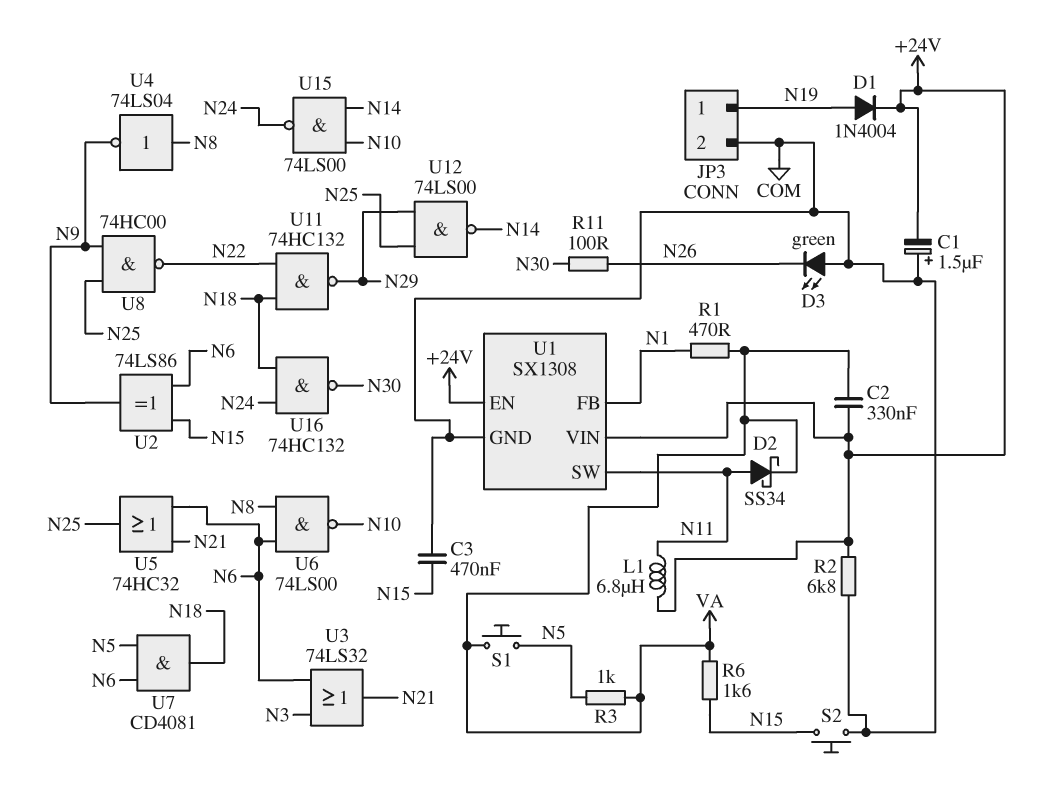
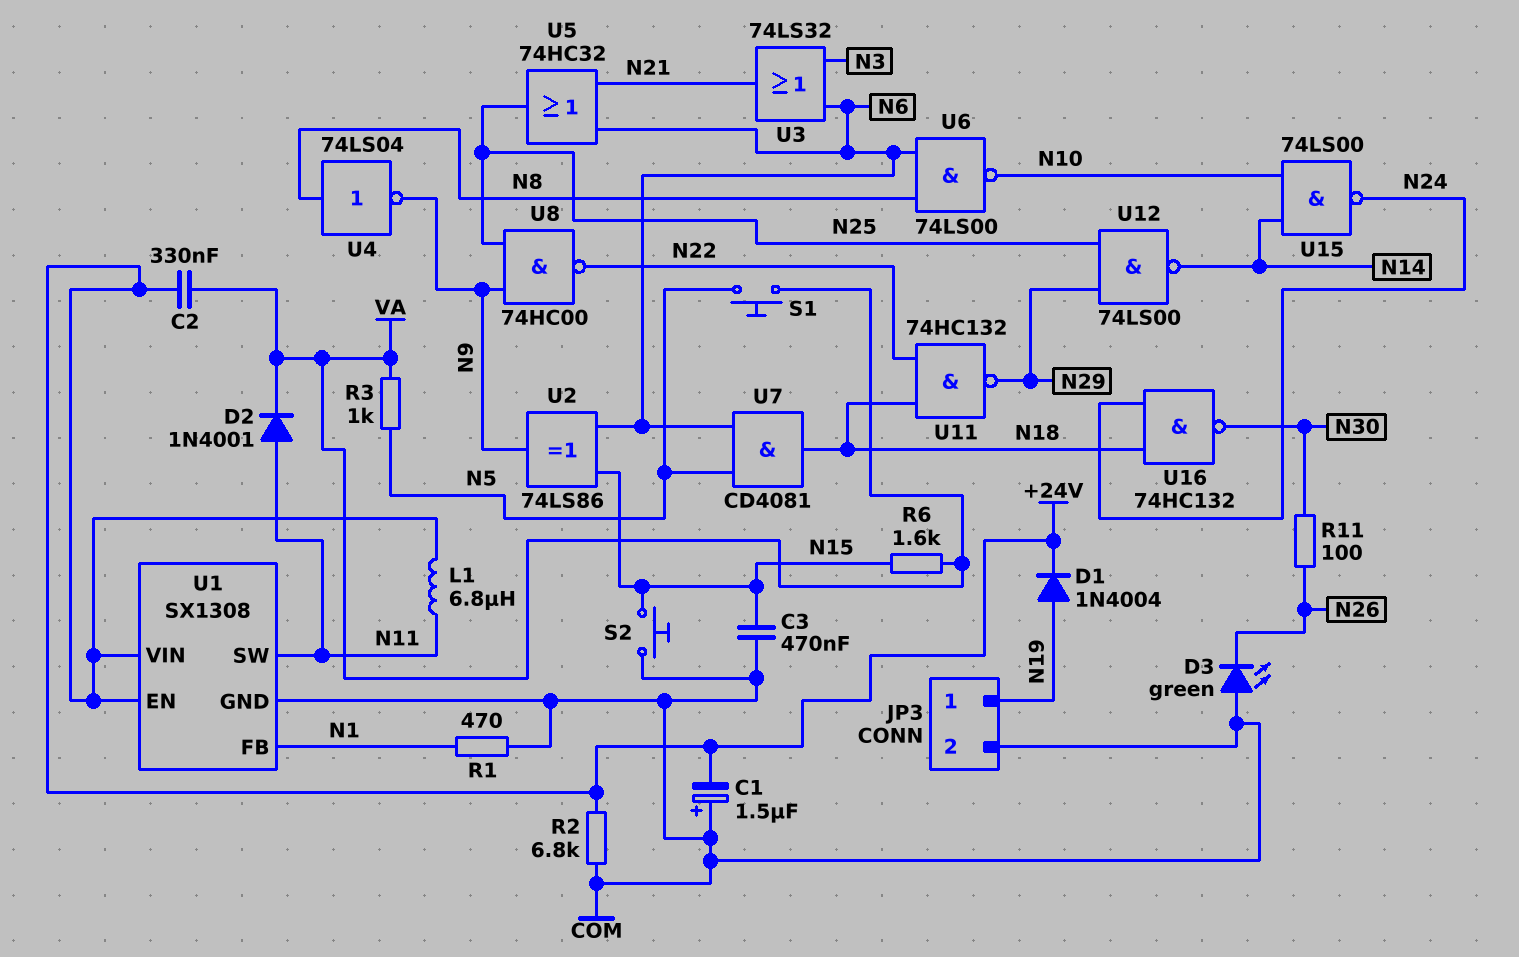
D2: schottky SS34 (A N11, K VA) -> diode 1N4001 (A N11, K VA)
R1: 470 (N1, VA) -> 470 (COM, N1)

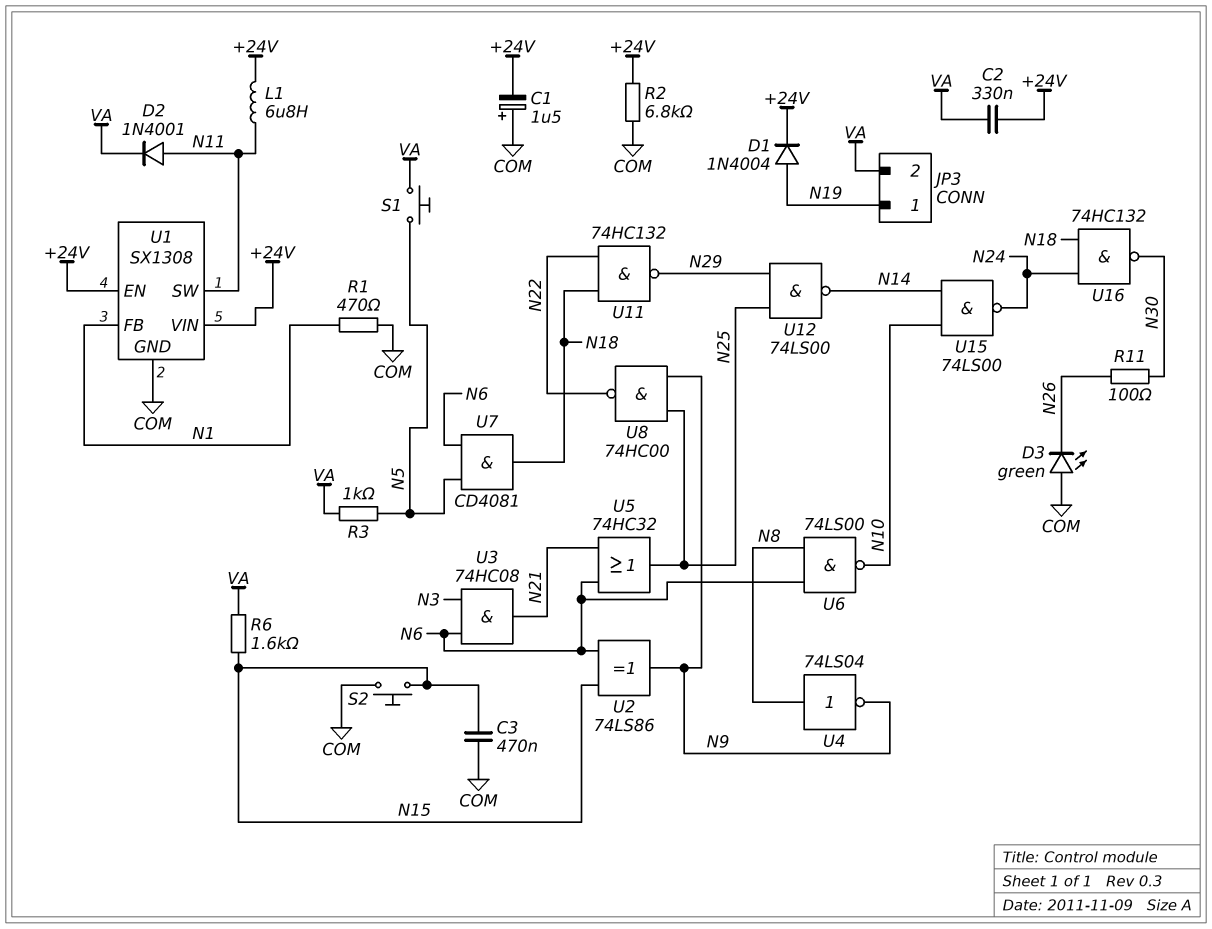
JP3 pin 2: COM -> VA
U3: OR 74LS32 (in N3, in N6, out N21) -> AND 74HC08 (in N3, in N6, out N21)

